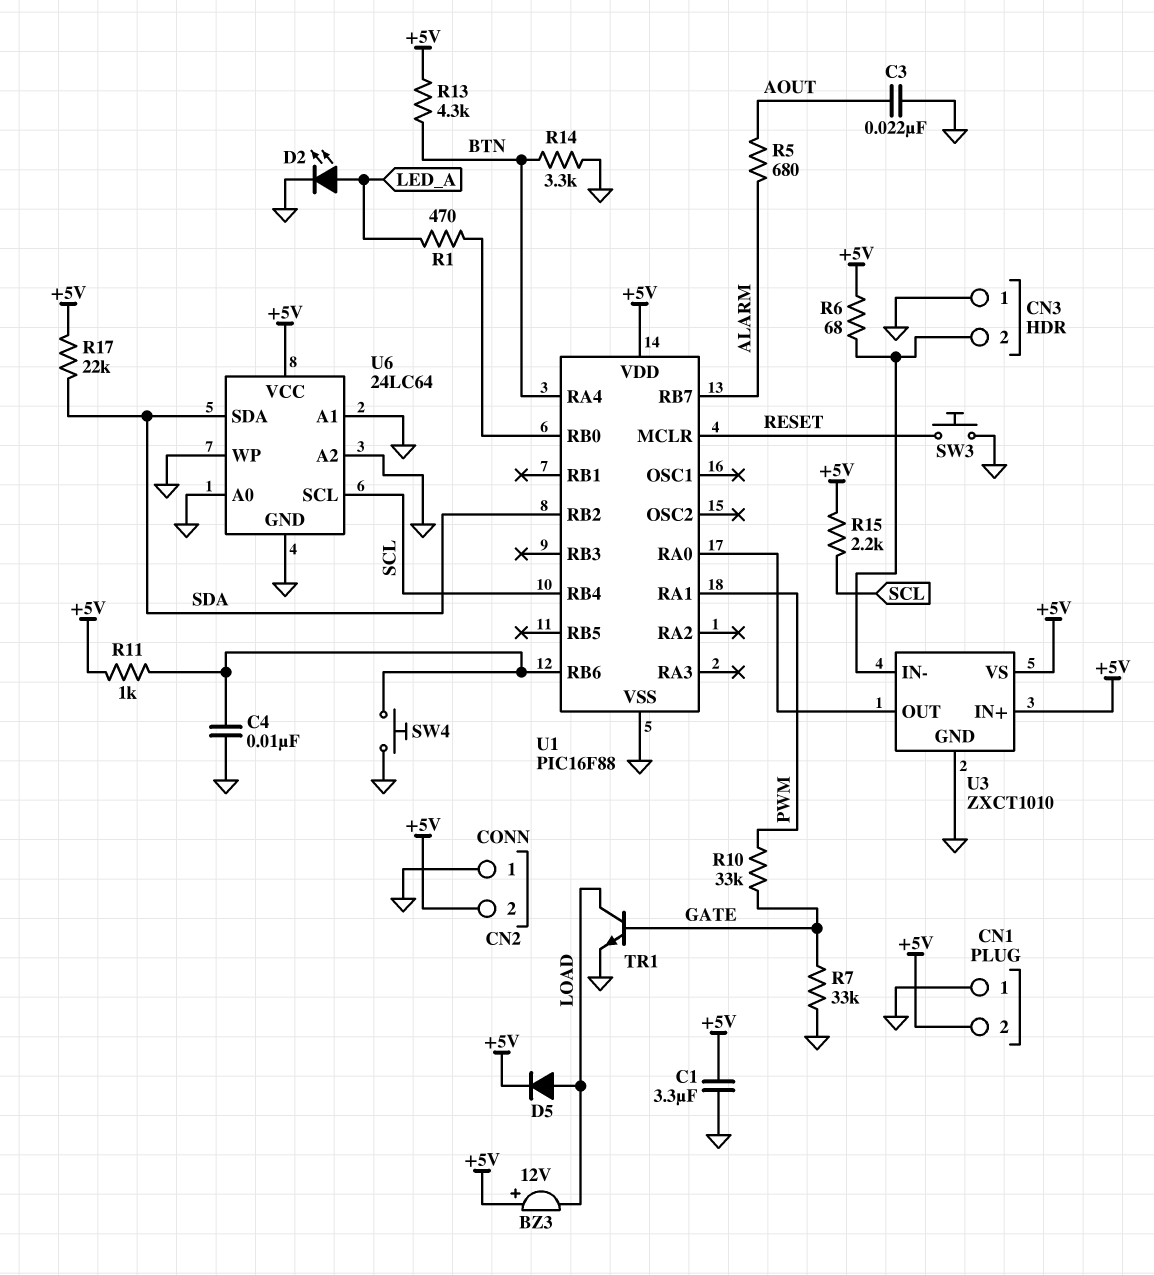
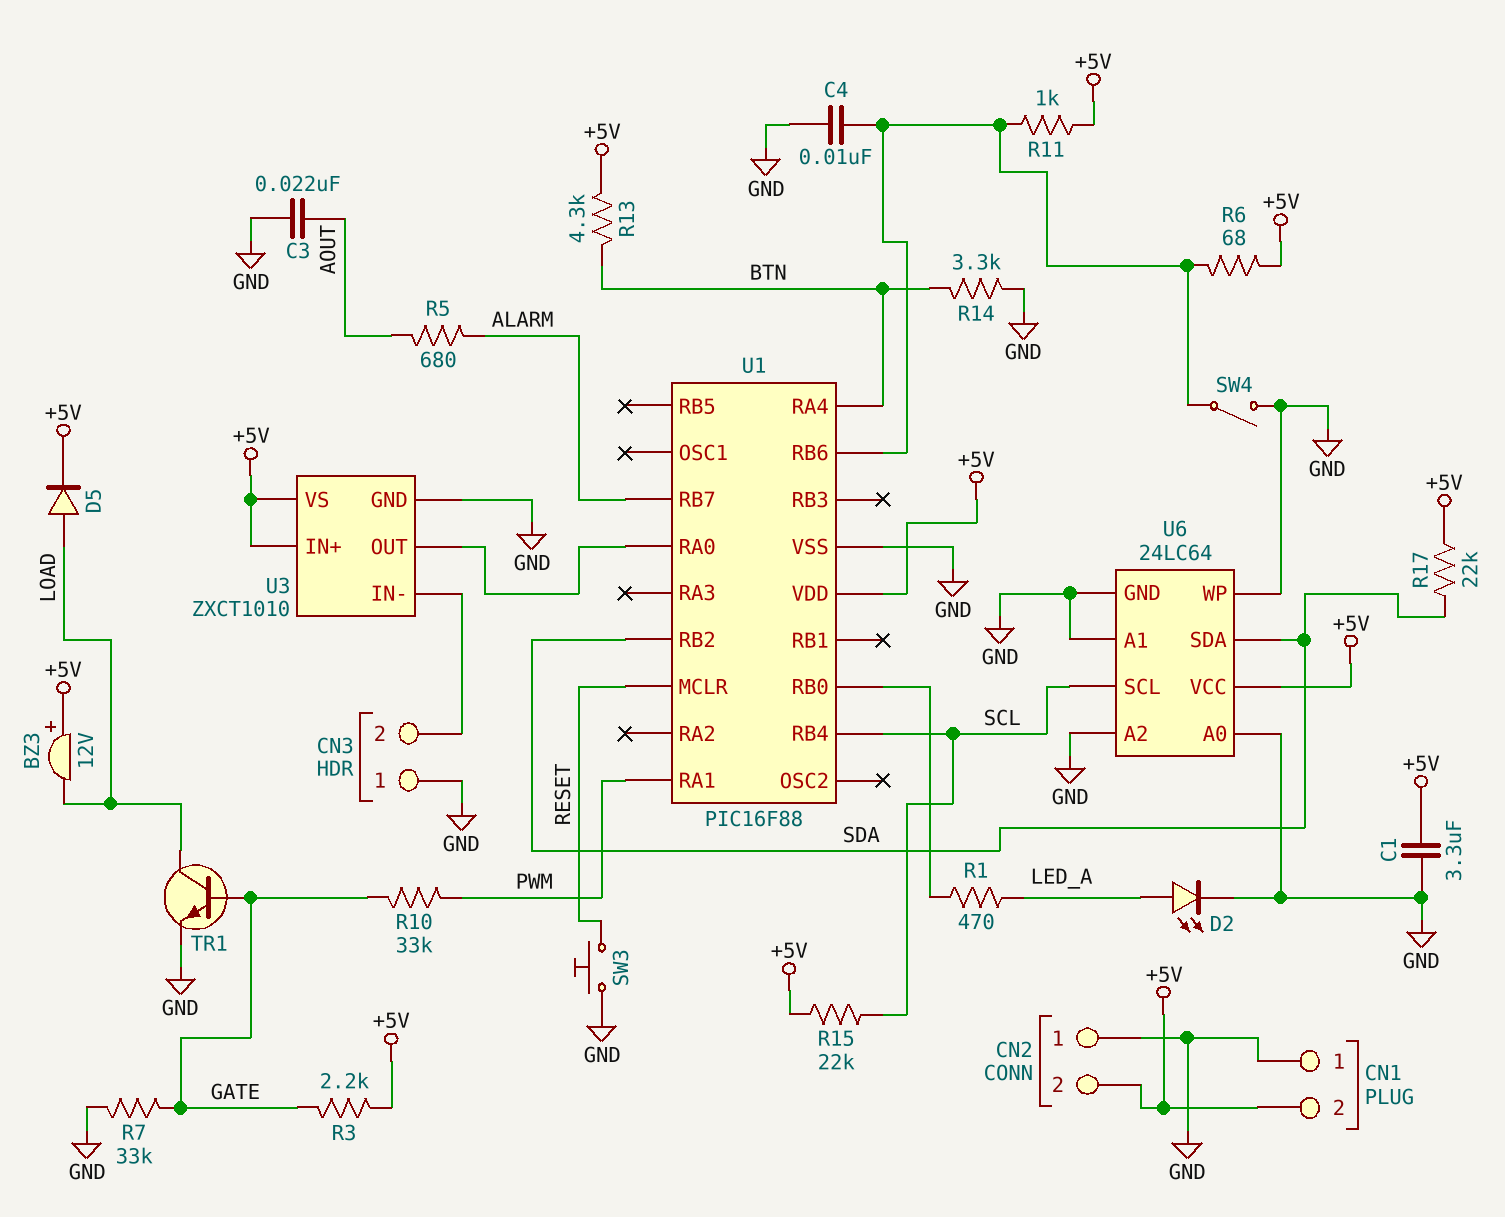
R3: none -> 2.2k (+5V, GATE)
R6: 68 (+5V, CN3/2) -> 68 (+5V, U1/RB6)
R15: 2.2k (+5V, SCL) -> 22k (+5V, SCL)
SW4: button (GND, U1/RB6) -> switch (GND, U1/RB6)

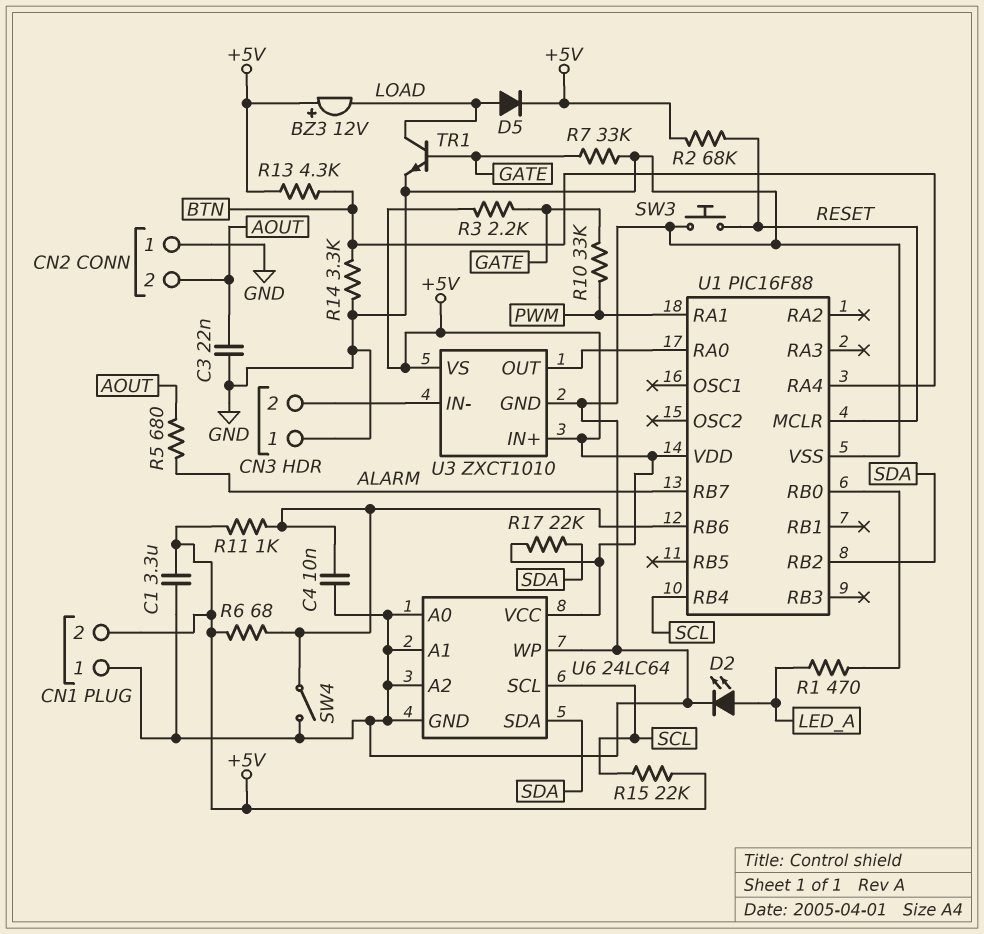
CN2 pin 2: +5V -> AOUT
R2: none -> 68k (+5V, RESET)

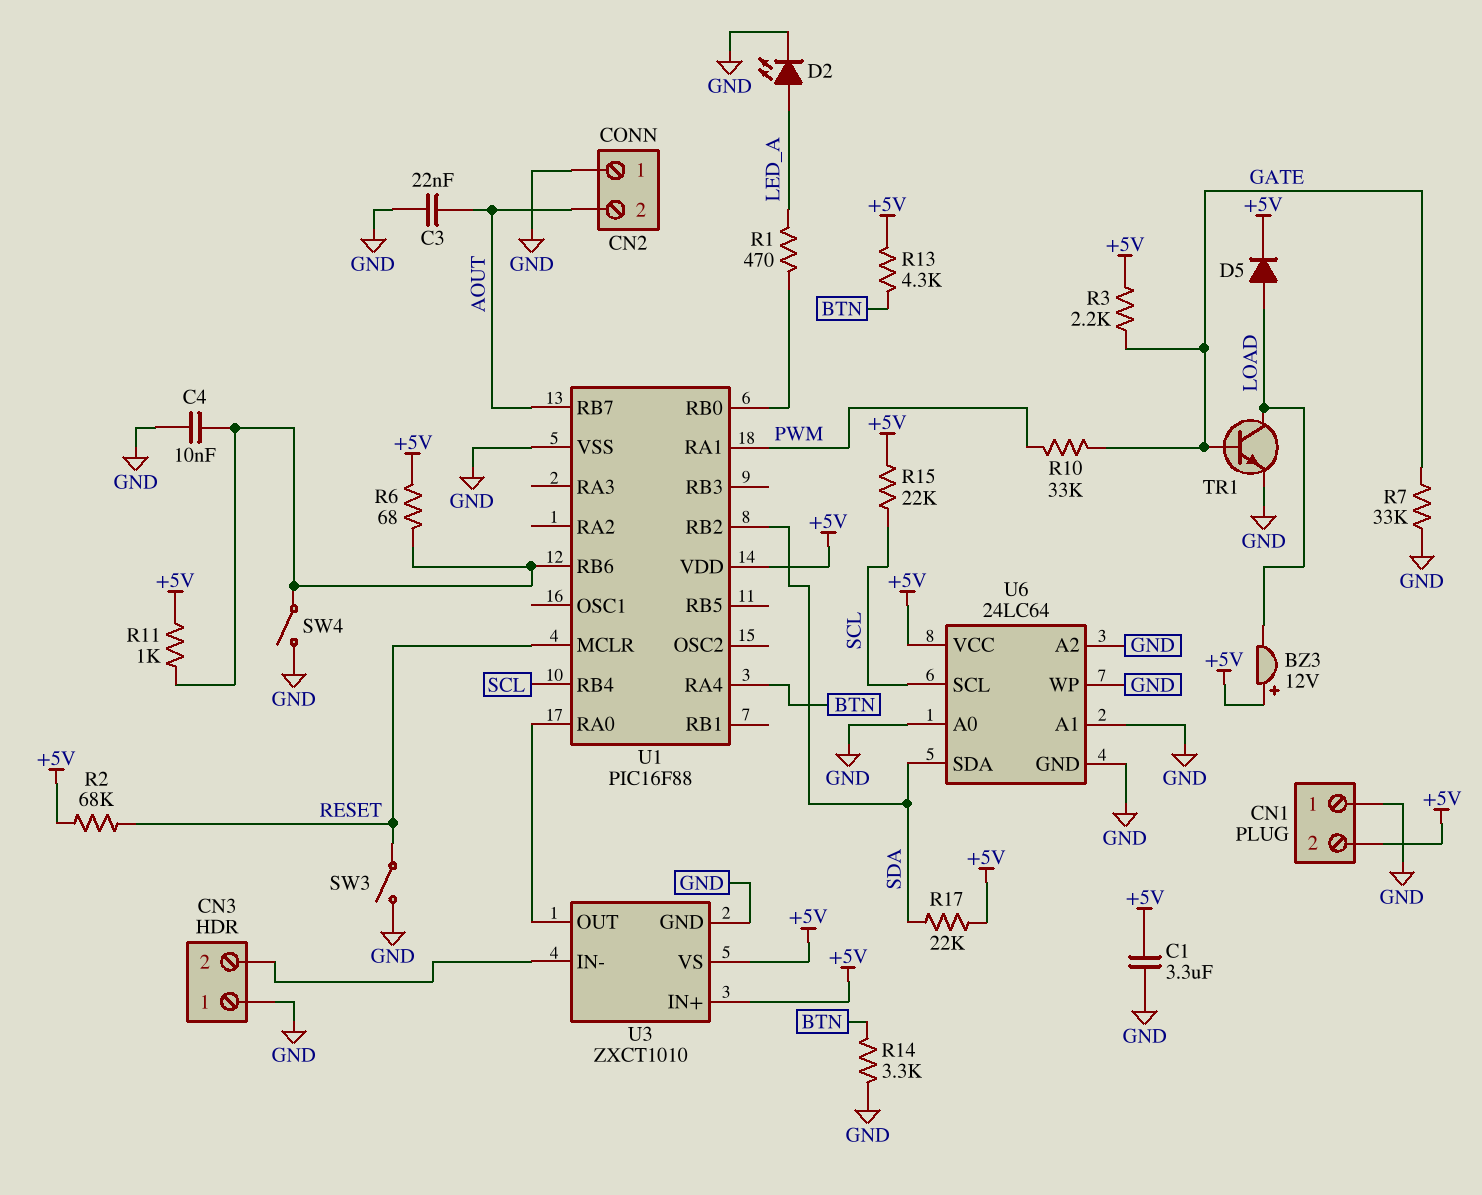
R5: 680 (ALARM, AOUT) -> none
SW3: button (GND, RESET) -> switch (GND, RESET)
U1 pin RB7: ALARM -> AOUT

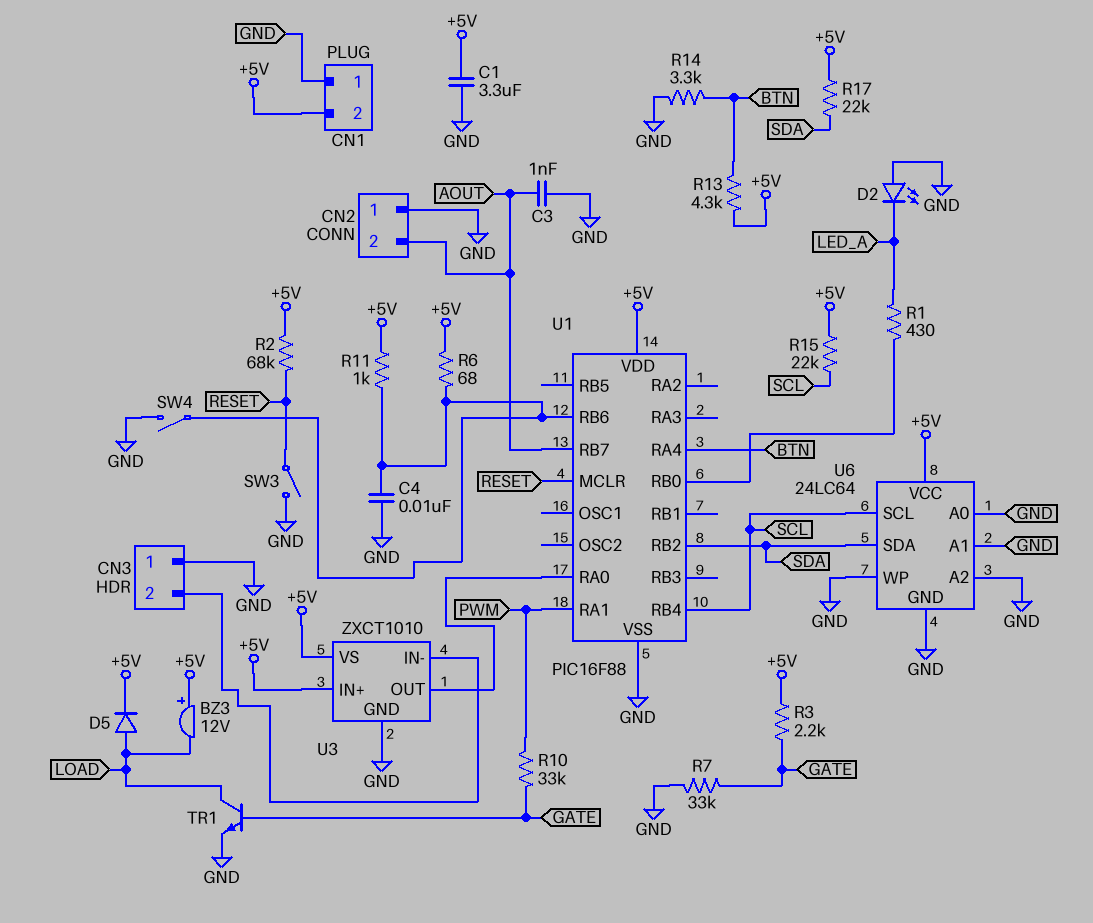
C3: 22nF (AOUT, GND) -> 1nF (AOUT, GND)
D2: LED (A LED_A, K GND) -> LED (A GND, K LED_A)
R1: 470 (LED_A, U1/RB0) -> 430 (LED_A, U1/RB0)

